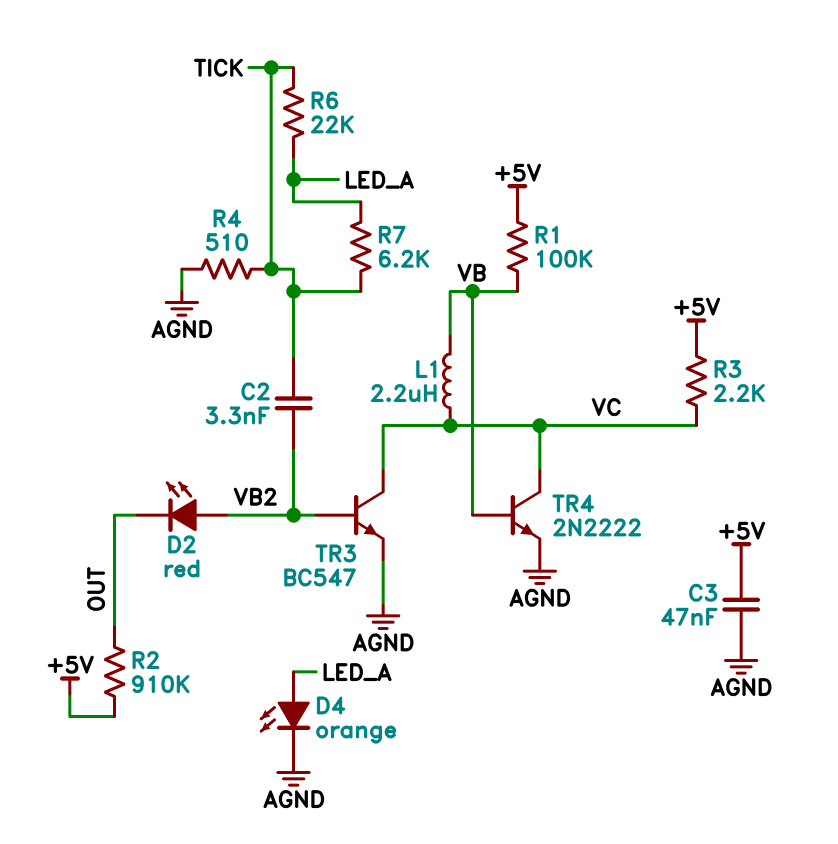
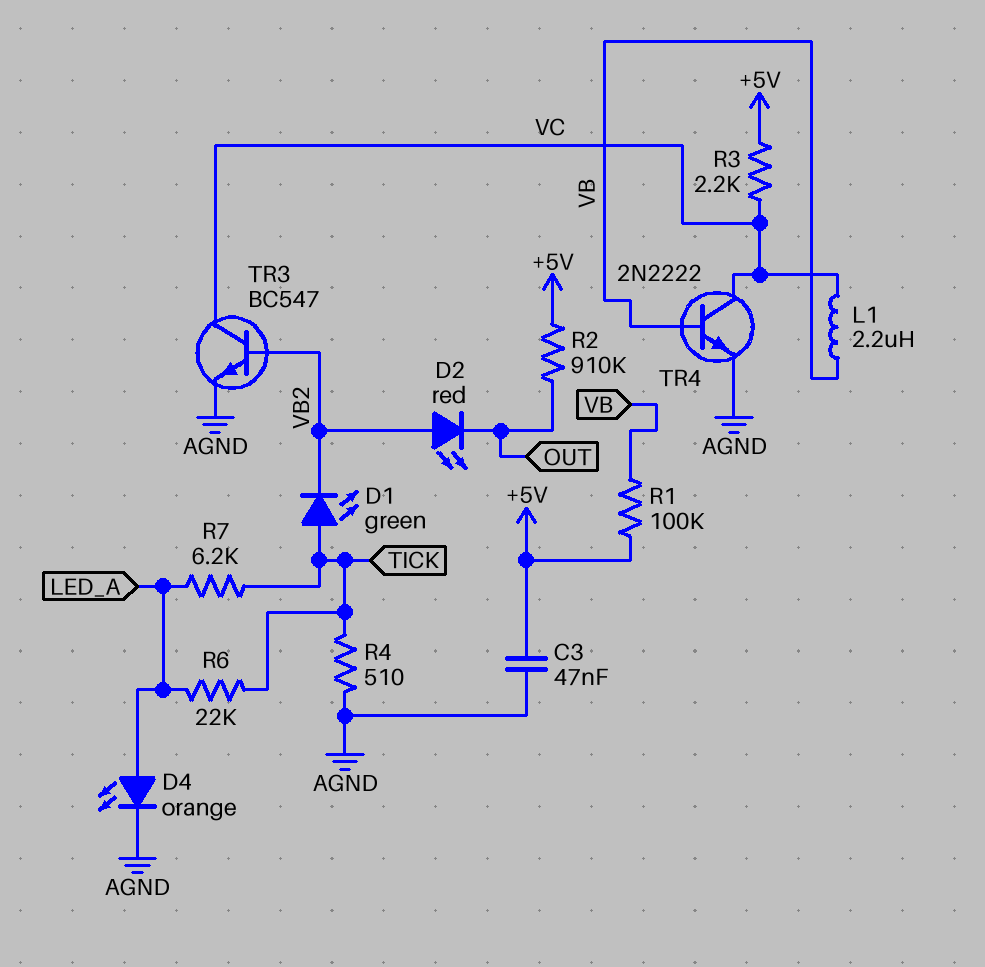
C2: 3.3nF (TICK, VB2) -> none
D1: none -> LED green (A TICK, K VB2)

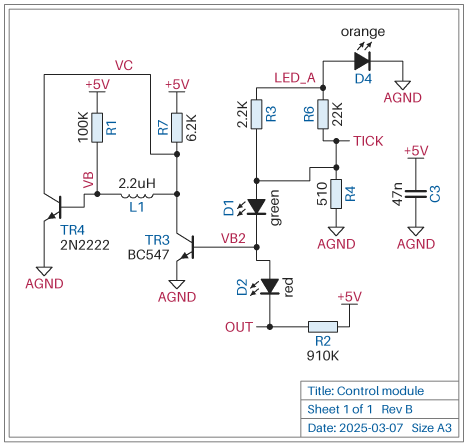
R3: 2.2k (+5V, VC) -> 2.2k (LED_A, TICK)
R7: 6.2k (LED_A, TICK) -> 6.2k (+5V, VC)

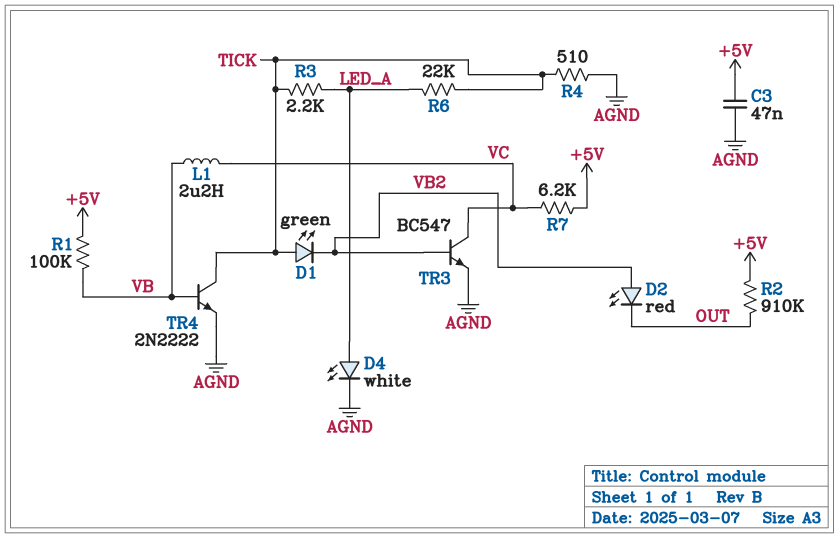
D4: LED orange (A LED_A, K AGND) -> LED white (A LED_A, K AGND)
TR4: NPN 2N2222 (B VB, C VC, E AGND) -> NPN 2N2222 (B VB, C TICK, E AGND)

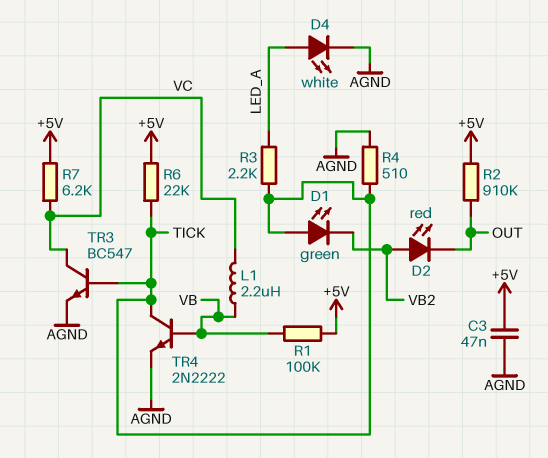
R6: 22k (LED_A, TICK) -> 22k (+5V, TICK)
TR3: NPN BC547 (B VB2, C VC, E AGND) -> NPN BC547 (B TICK, C VC, E AGND)

